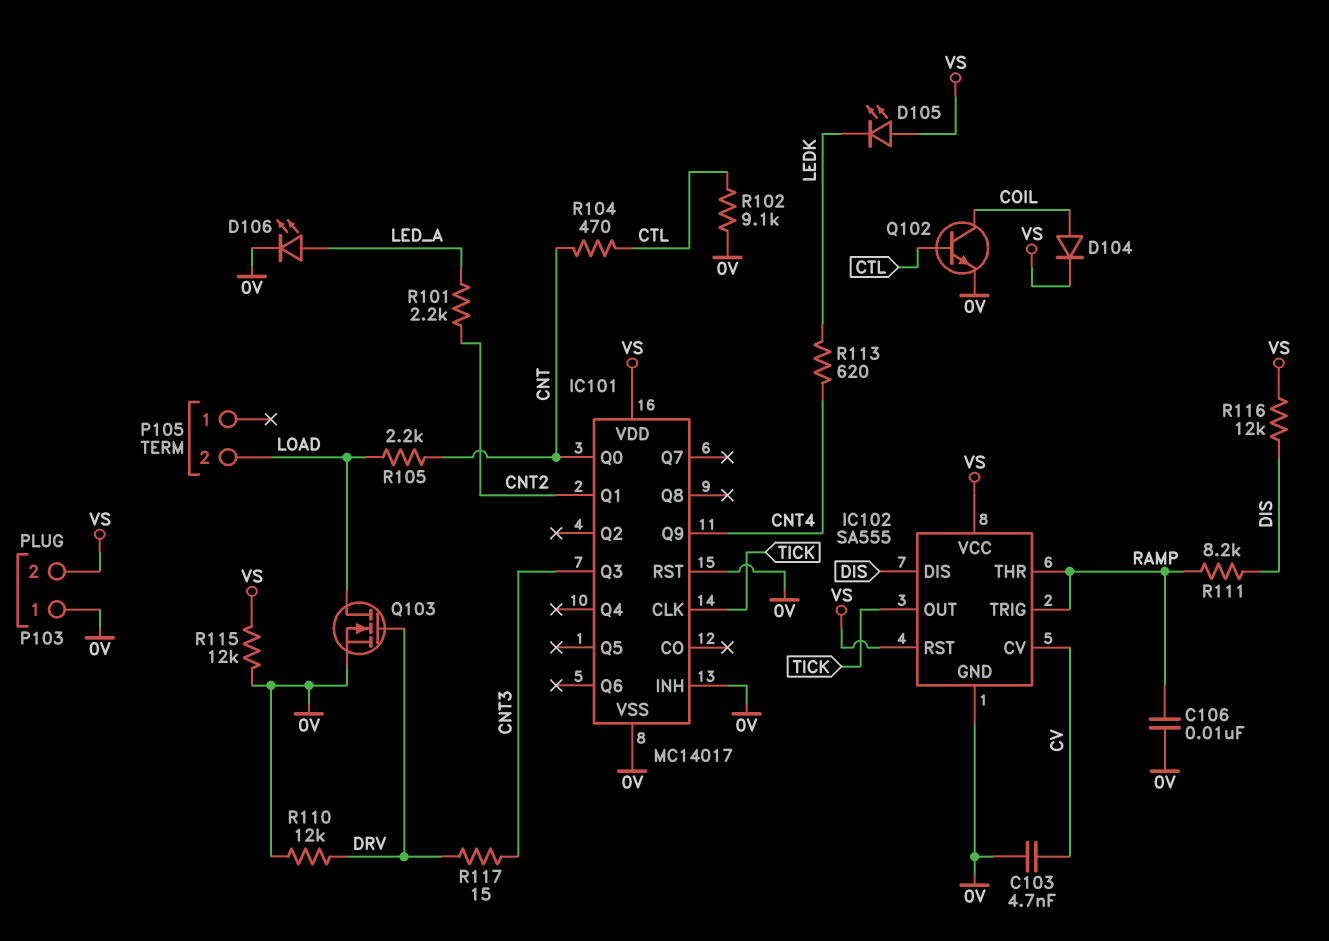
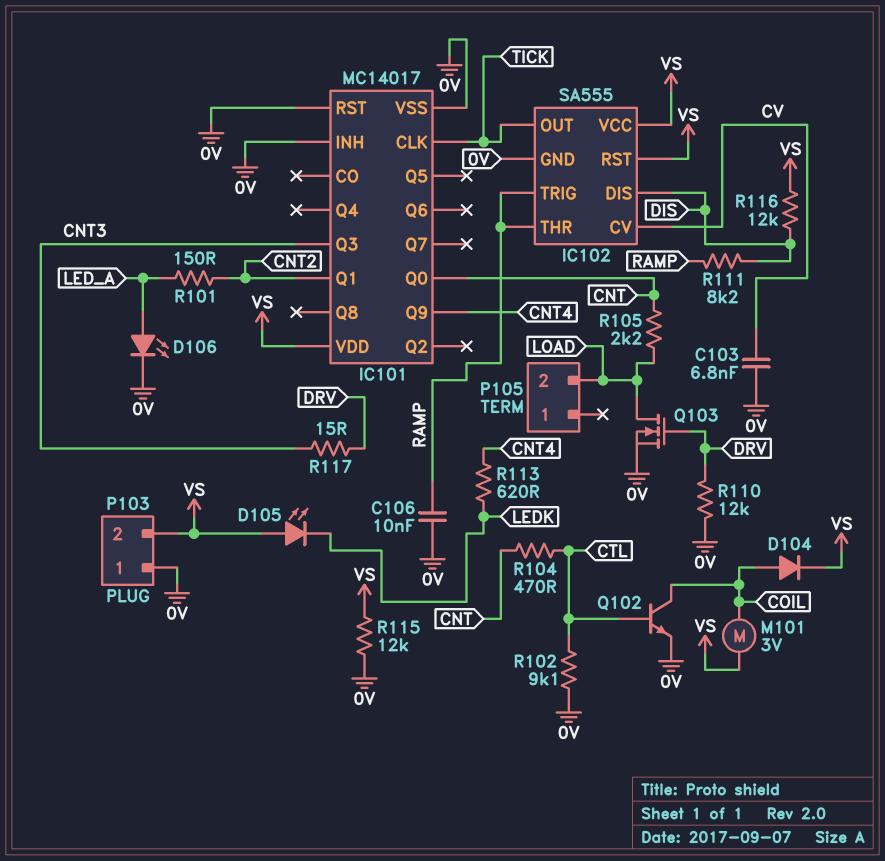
C103: 4.7nF (0V, CV) -> 6.8nF (0V, CV)
M101: none -> motor 3V (COIL, VS)
R101: 2.2k (CNT2, LED_A) -> 150 (CNT2, LED_A)

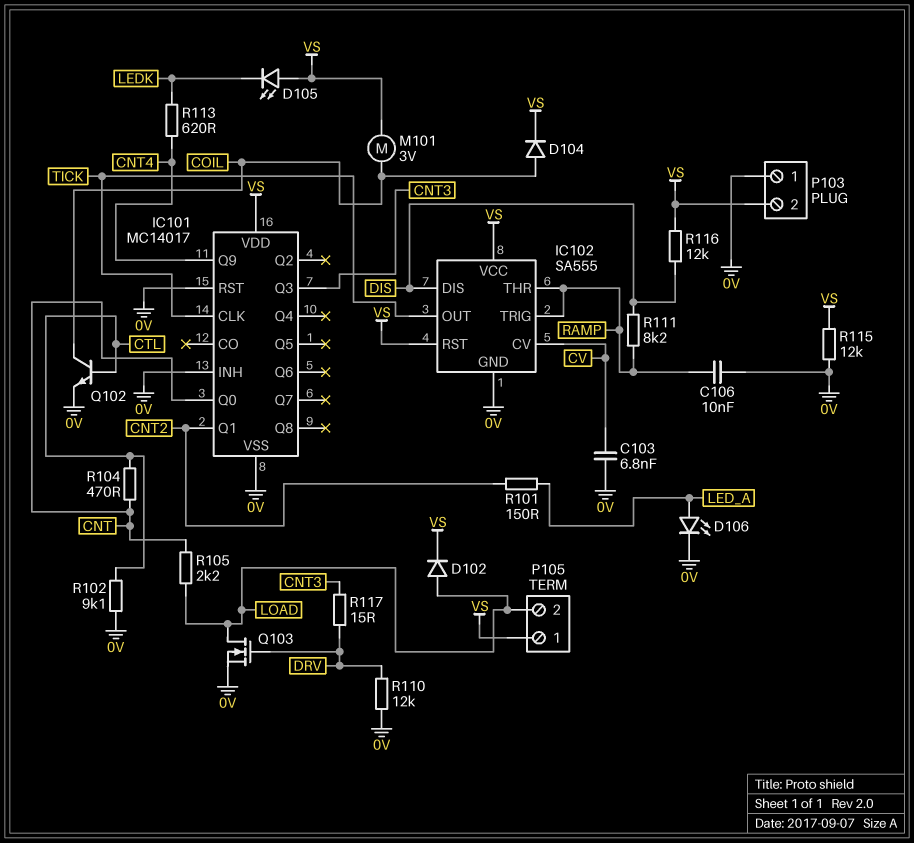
D102: none -> diode (A LOAD, K VS)
P105 pin 1: none -> VS

